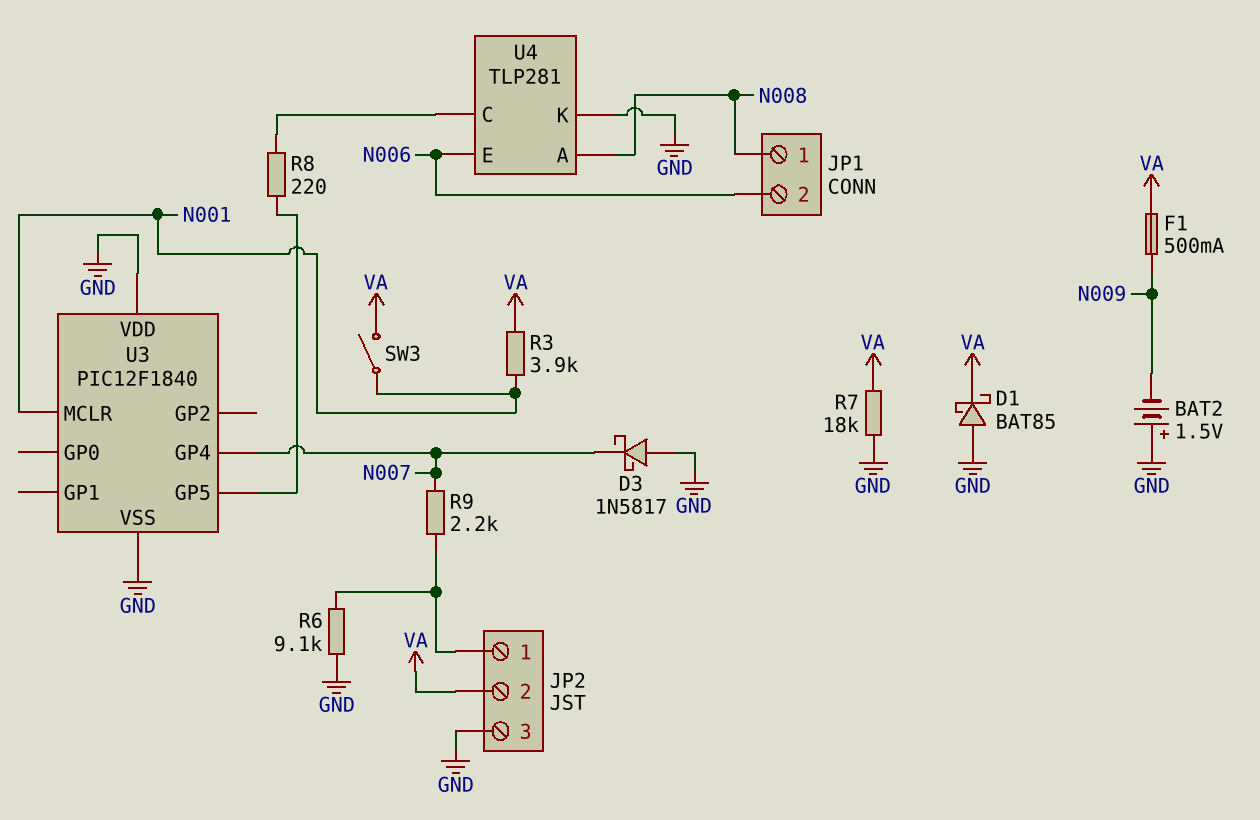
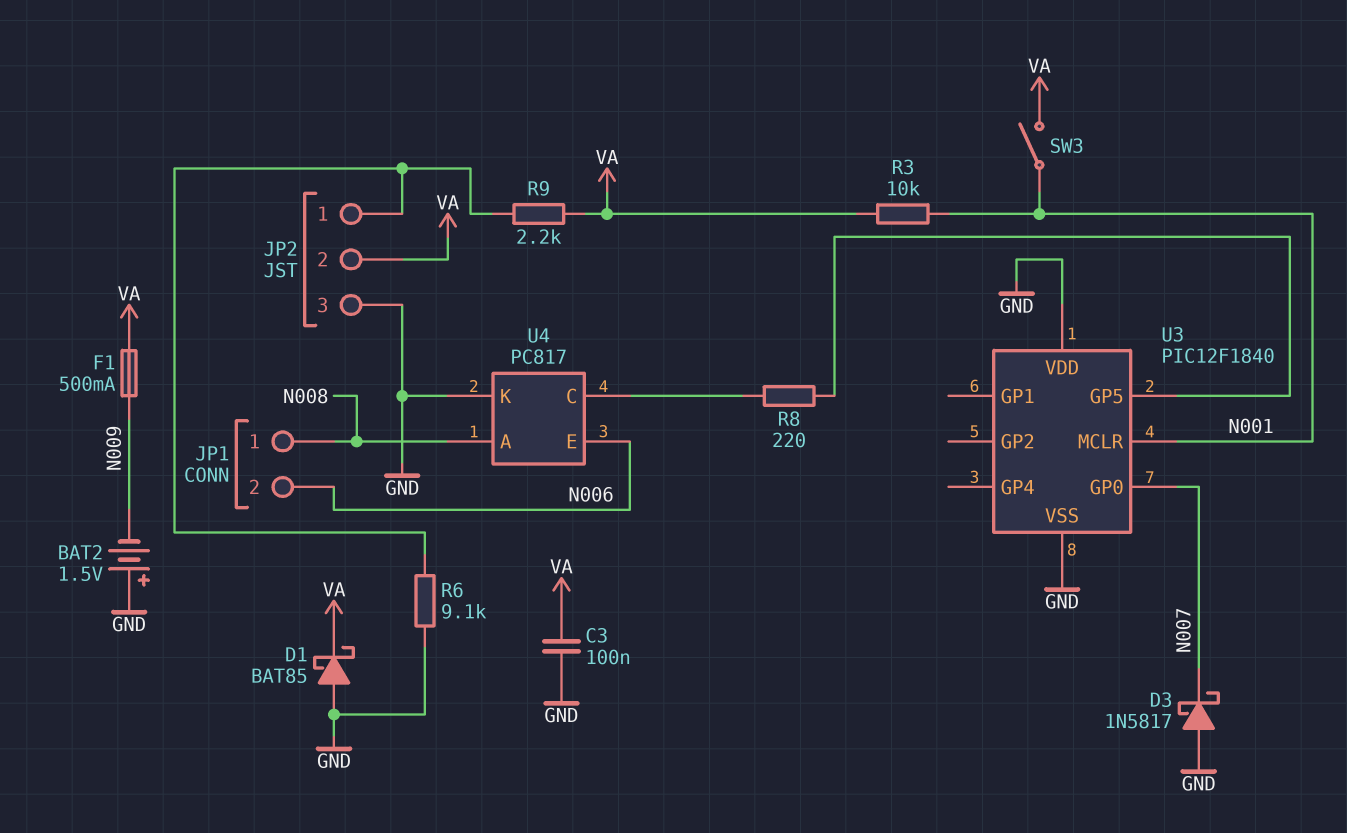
C3: none -> 100nF (GND, VA)
R3: 3.9k (N001, VA) -> 10k (N001, VA)
R7: 18k (GND, VA) -> none
R9: 2.2k (JP2/1, N007) -> 2.2k (JP2/1, VA)
U3 pin GP0: none -> N007
U3 pin GP4: N007 -> none
U4: TLP281 -> PC817

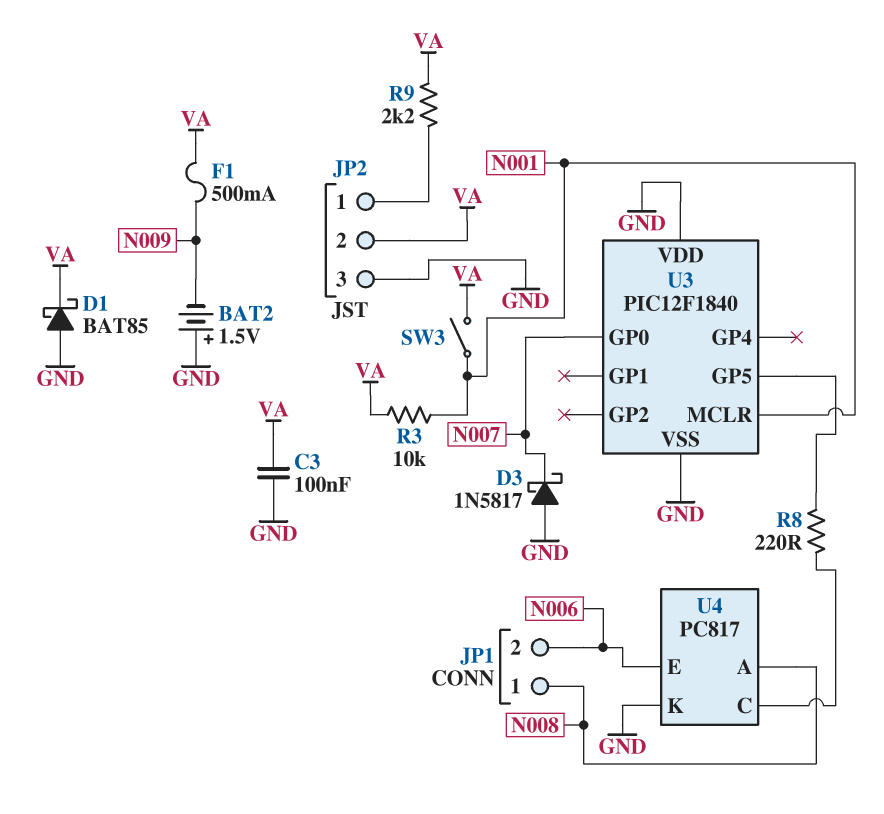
R6: 9.1k (GND, JP2/1) -> none

